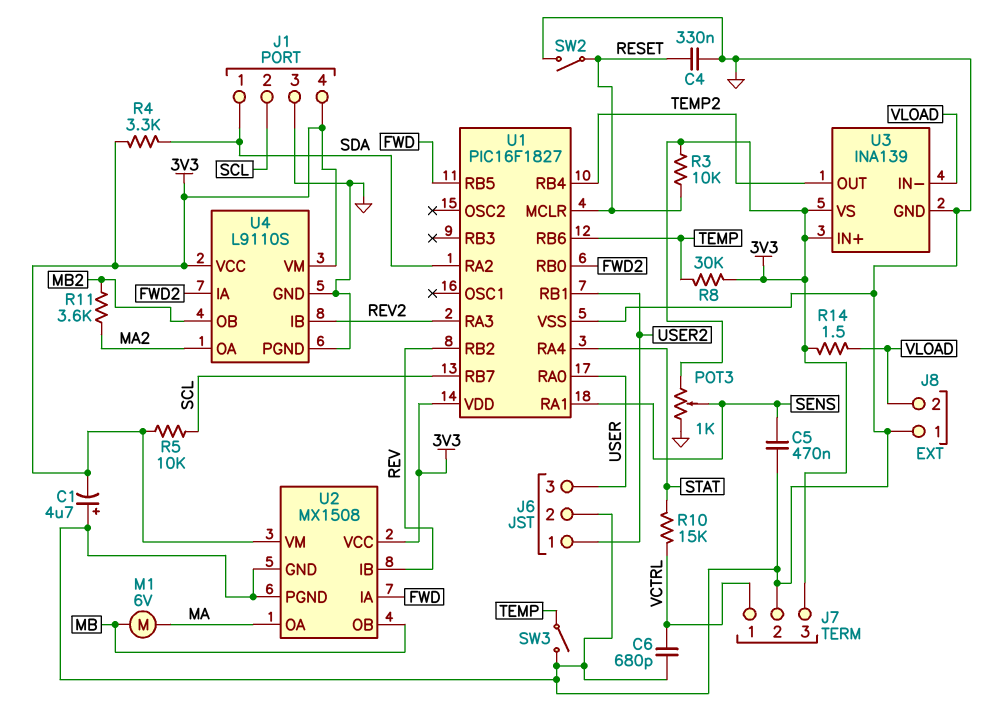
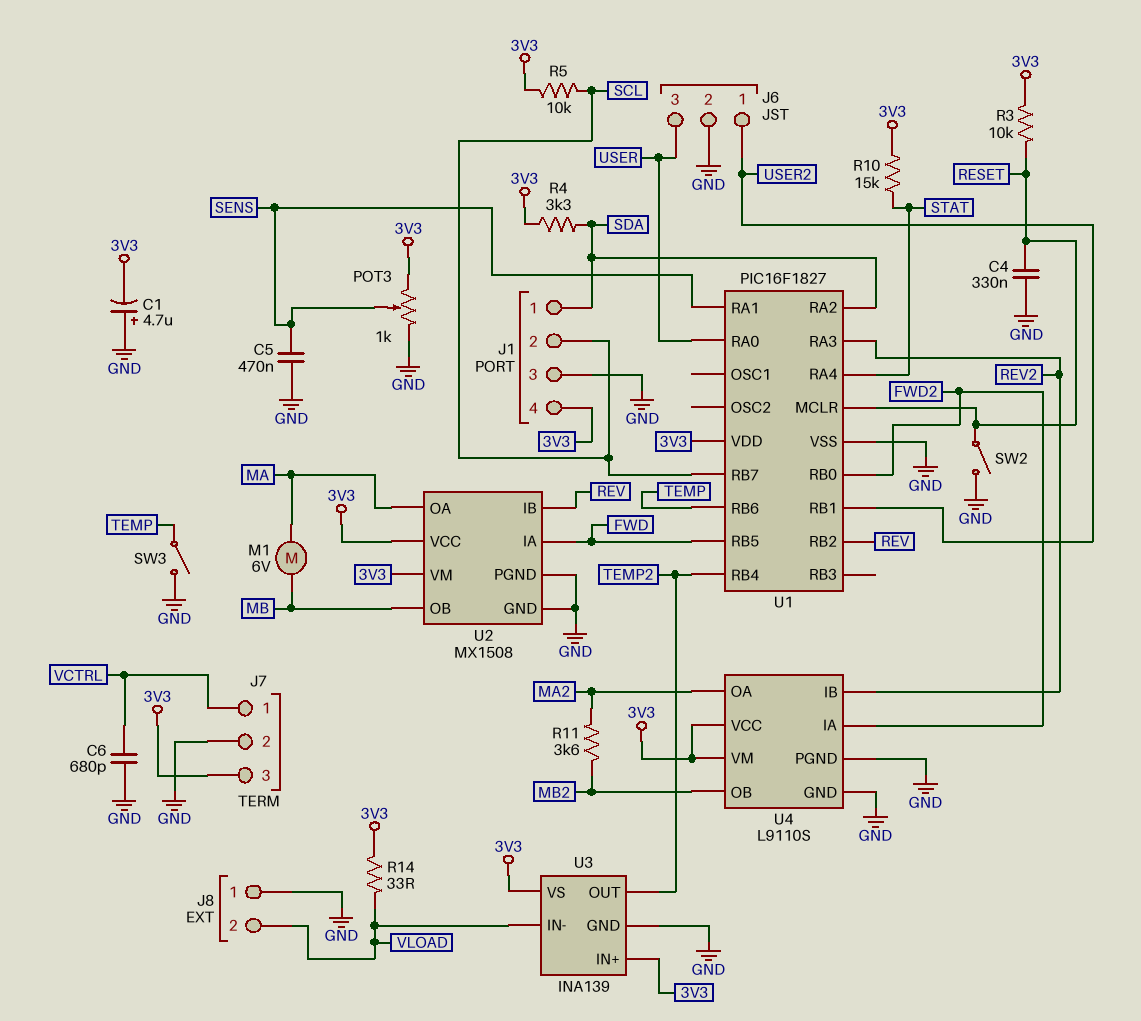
R8: 30k (3V3, TEMP) -> none
R10: 15k (STAT, VCTRL) -> 15k (3V3, STAT)
R14: 1.5 (3V3, VLOAD) -> 33 (3V3, VLOAD)

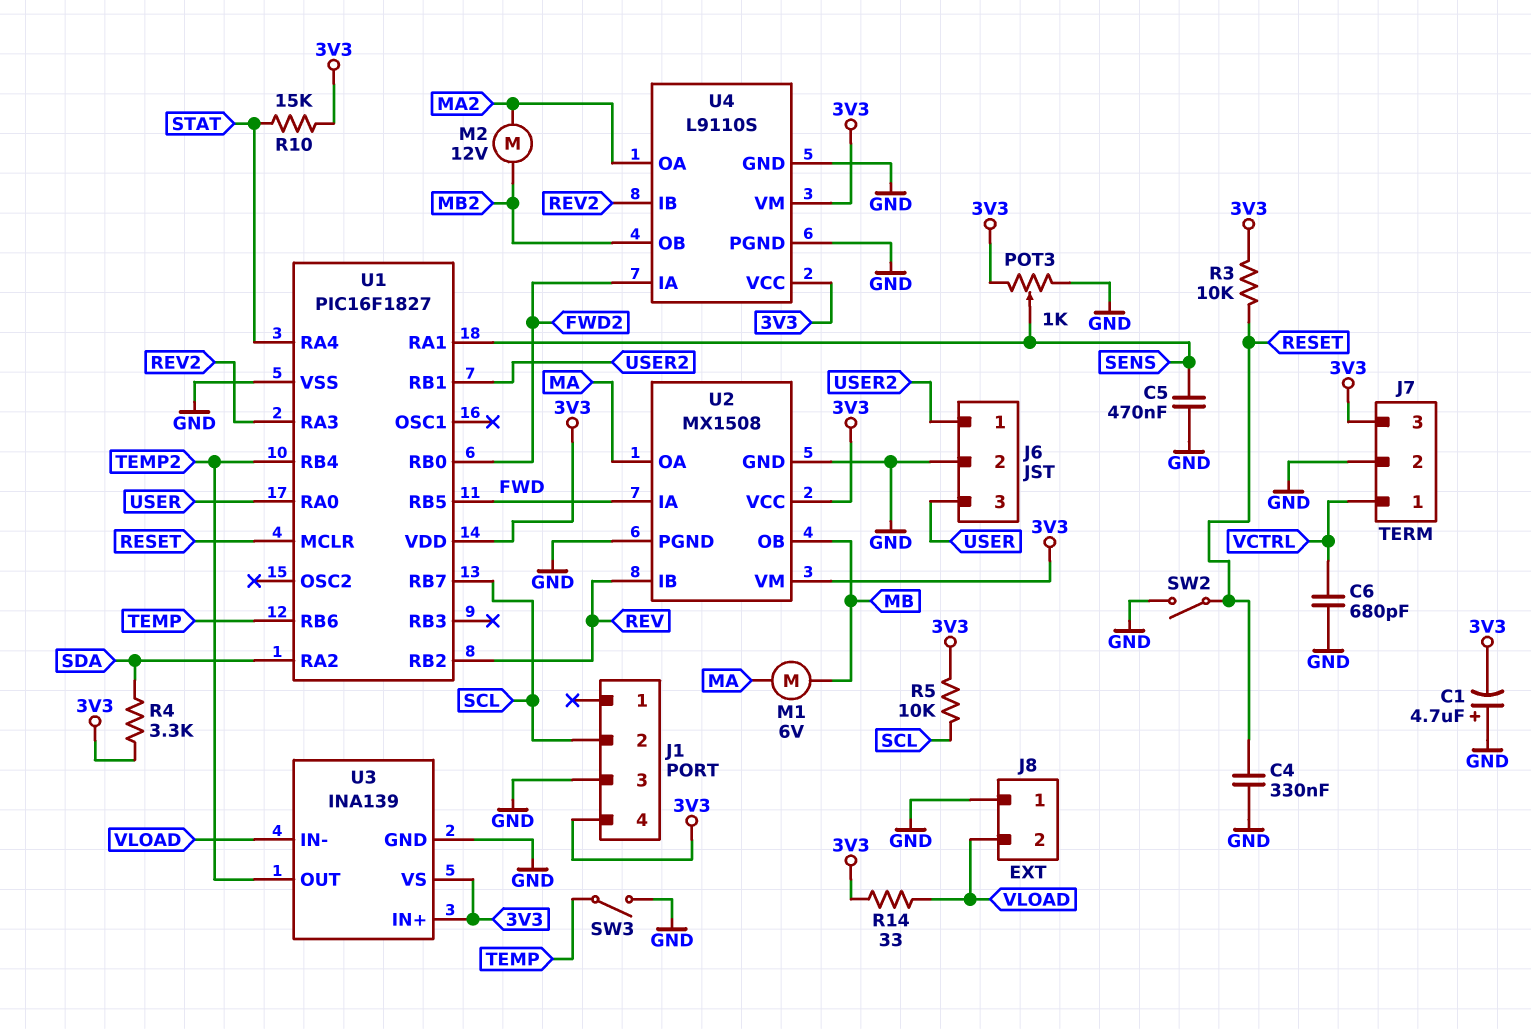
J1 pin 1: SDA -> none
M2: none -> motor 12V (MA2, MB2)
R11: 3.6k (MA2, MB2) -> none

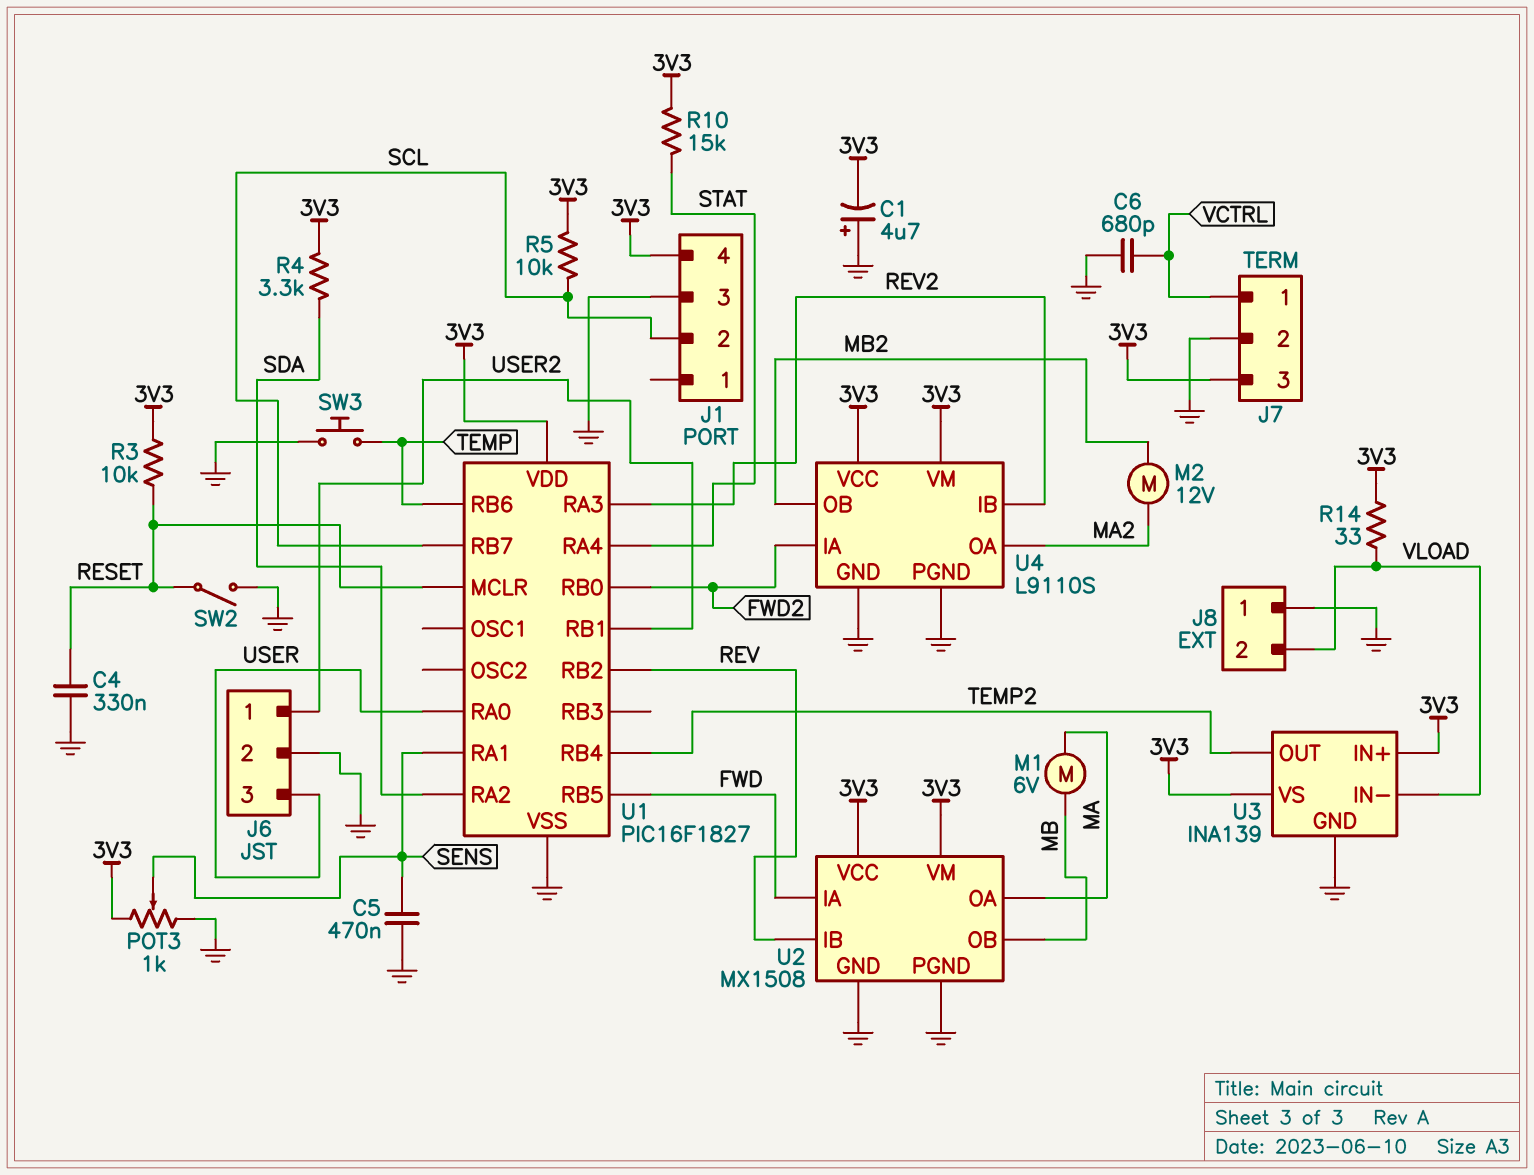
SW3: switch (GND, TEMP) -> button (GND, TEMP)

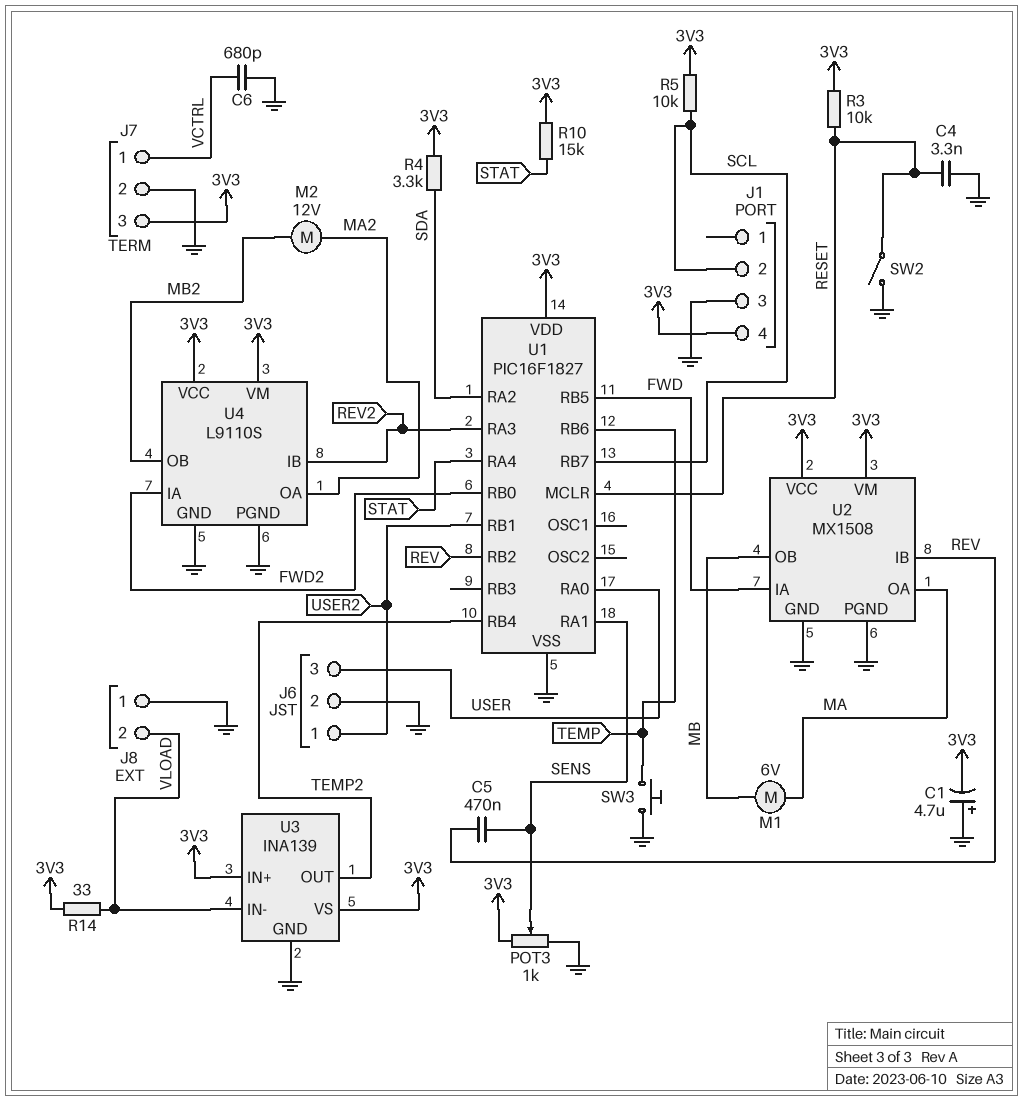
C4: 330nF (GND, RESET) -> 3.3nF (GND, RESET)
C5: 470nF (GND, SENS) -> 470nF (REV, SENS)

